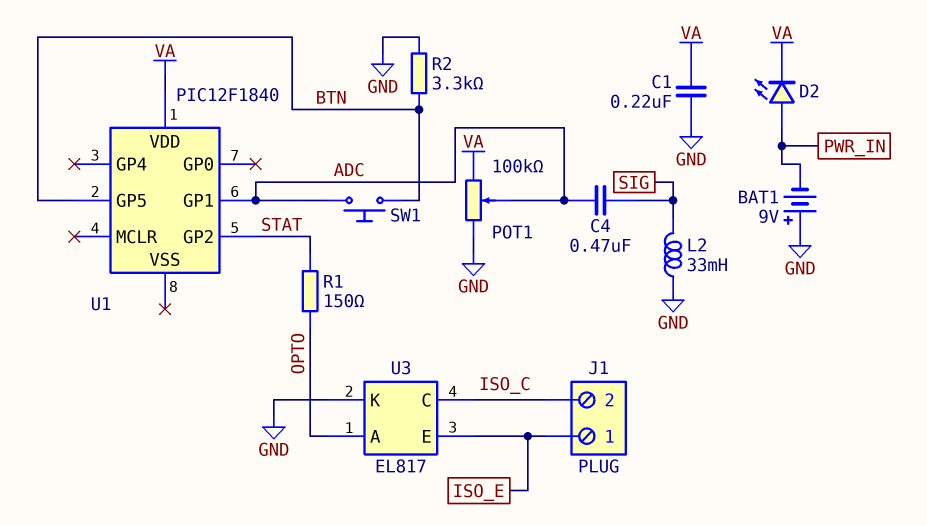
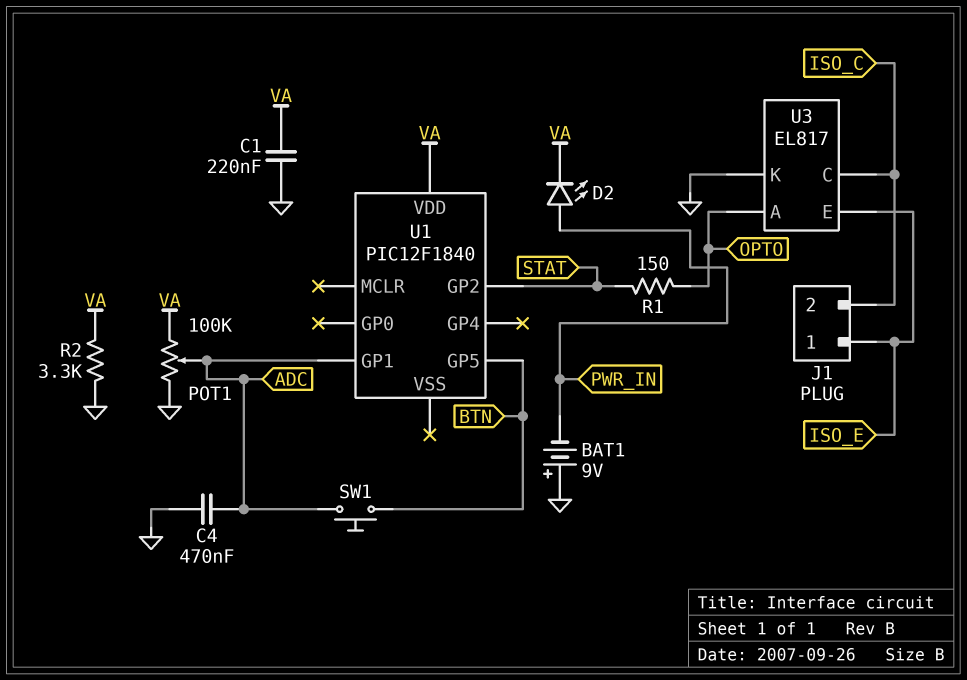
C4: 470nF (ADC, SIG) -> 470nF (ADC, GND)
L2: 33mH (GND, SIG) -> none
R2: 3.3k (BTN, GND) -> 3.3k (GND, VA)

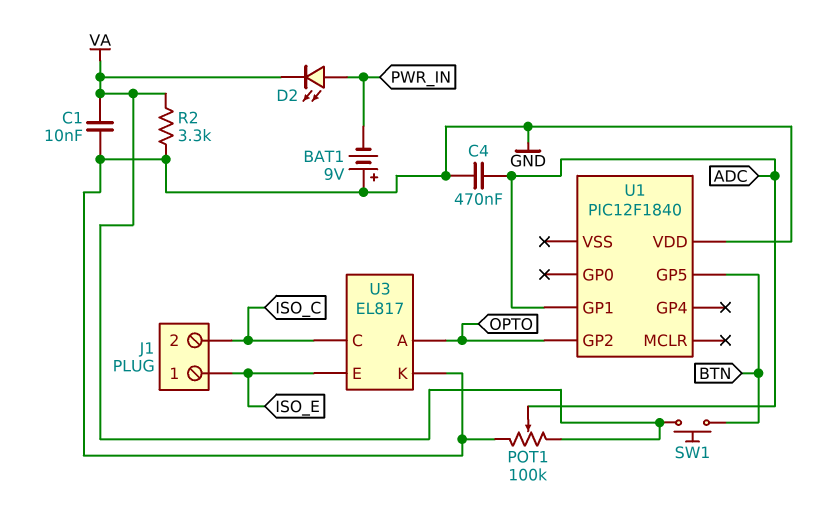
C1: 220nF (GND, VA) -> 10nF (GND, VA)
R1: 150 (OPTO, STAT) -> none
SW1: button (ADC, BTN) -> button (BTN, VA)
U1 pin GP2: STAT -> OPTO
U1 pin VDD: VA -> GND

